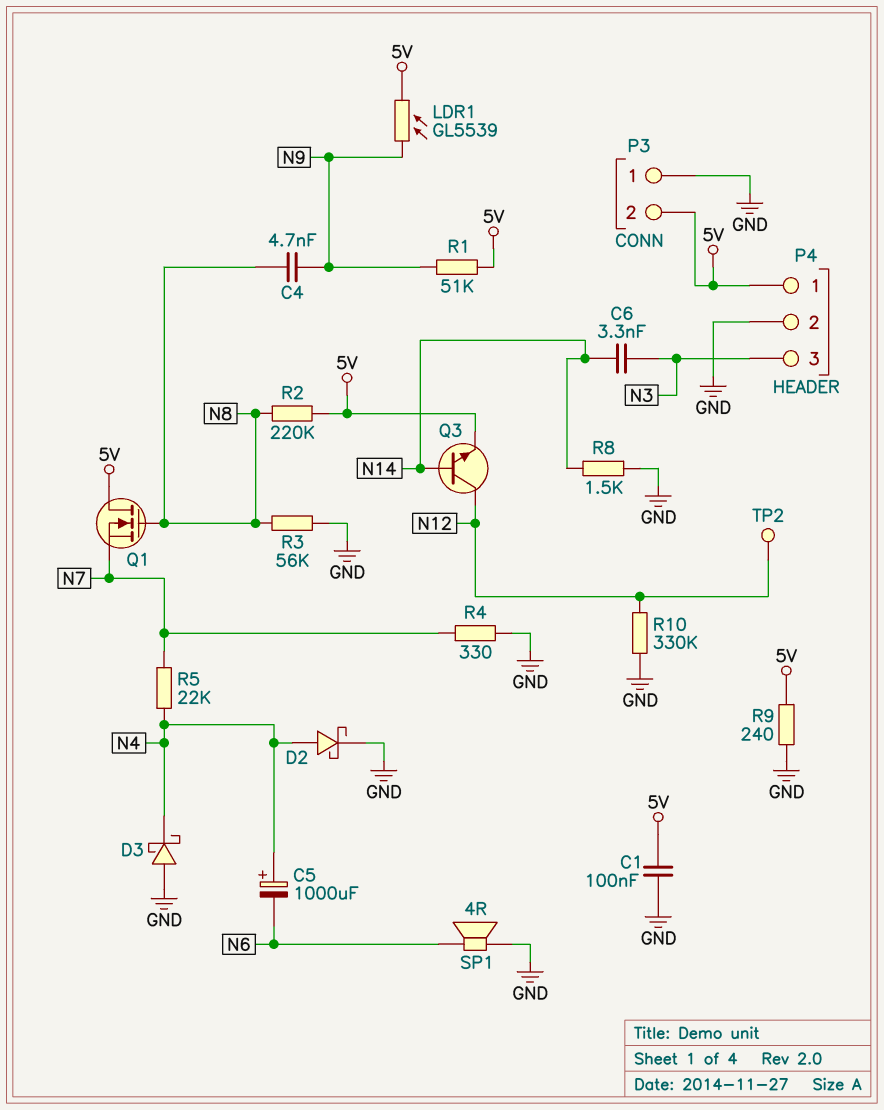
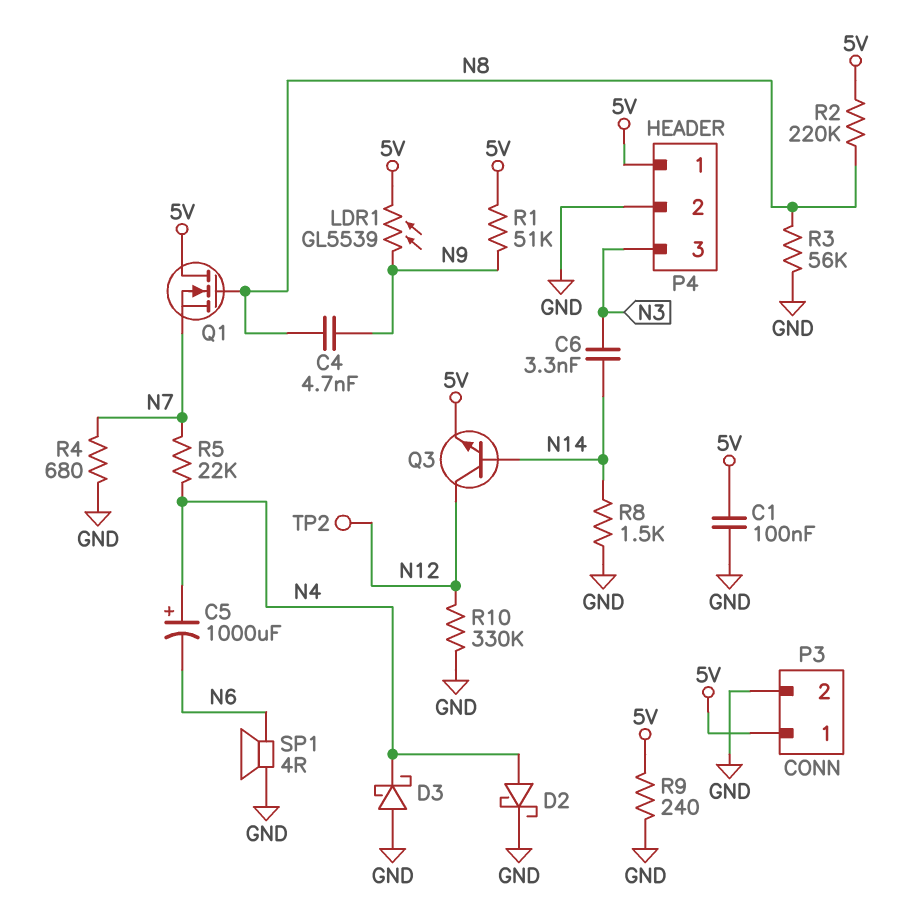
P3 pin 1: GND -> 5V
P3 pin 2: 5V -> GND
R4: 330 (GND, N7) -> 680 (GND, N7)

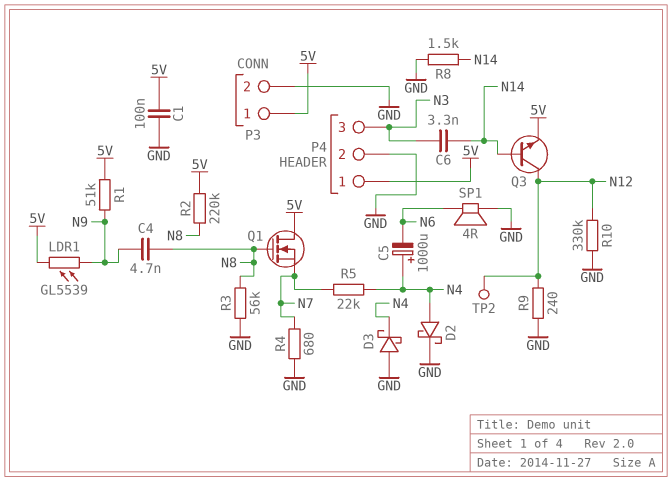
R9: 240 (5V, GND) -> 240 (GND, N12)

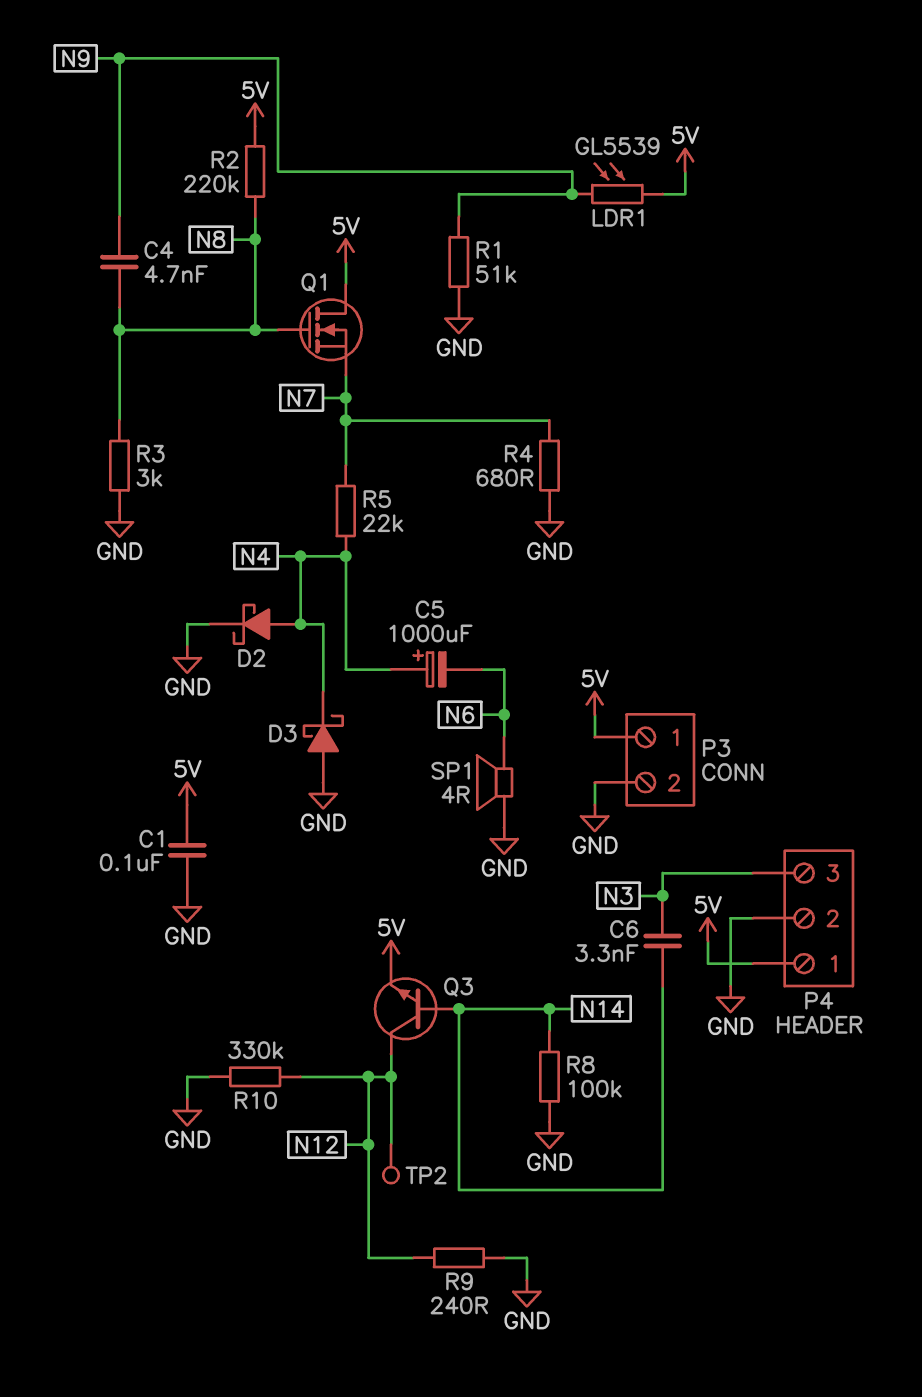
R1: 51k (5V, N9) -> 51k (GND, N9)
R3: 56k (GND, N8) -> 3k (GND, N8)
R8: 1.5k (GND, N14) -> 100k (GND, N14)

